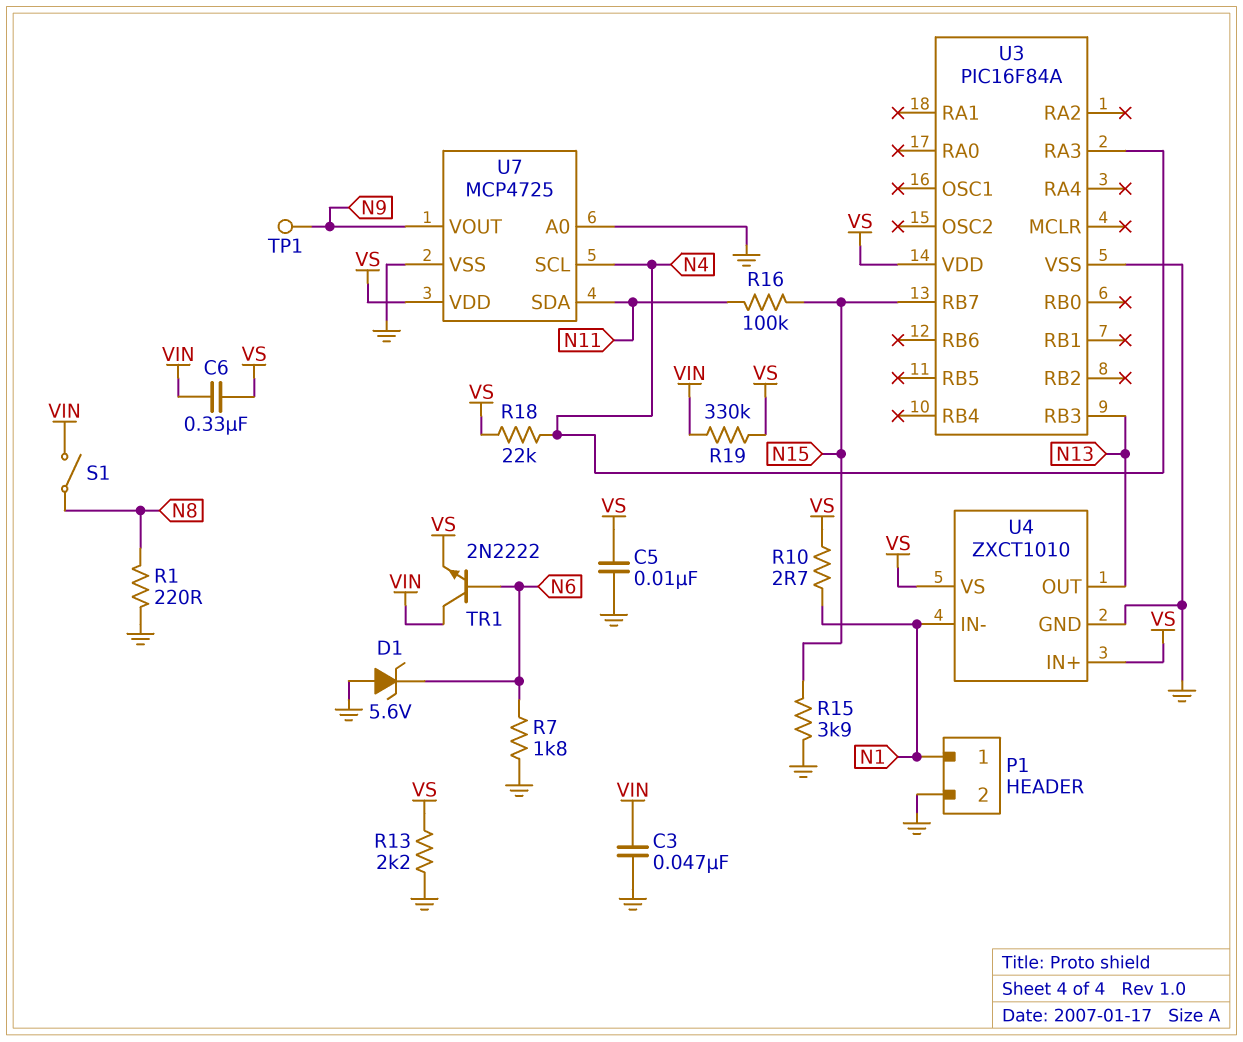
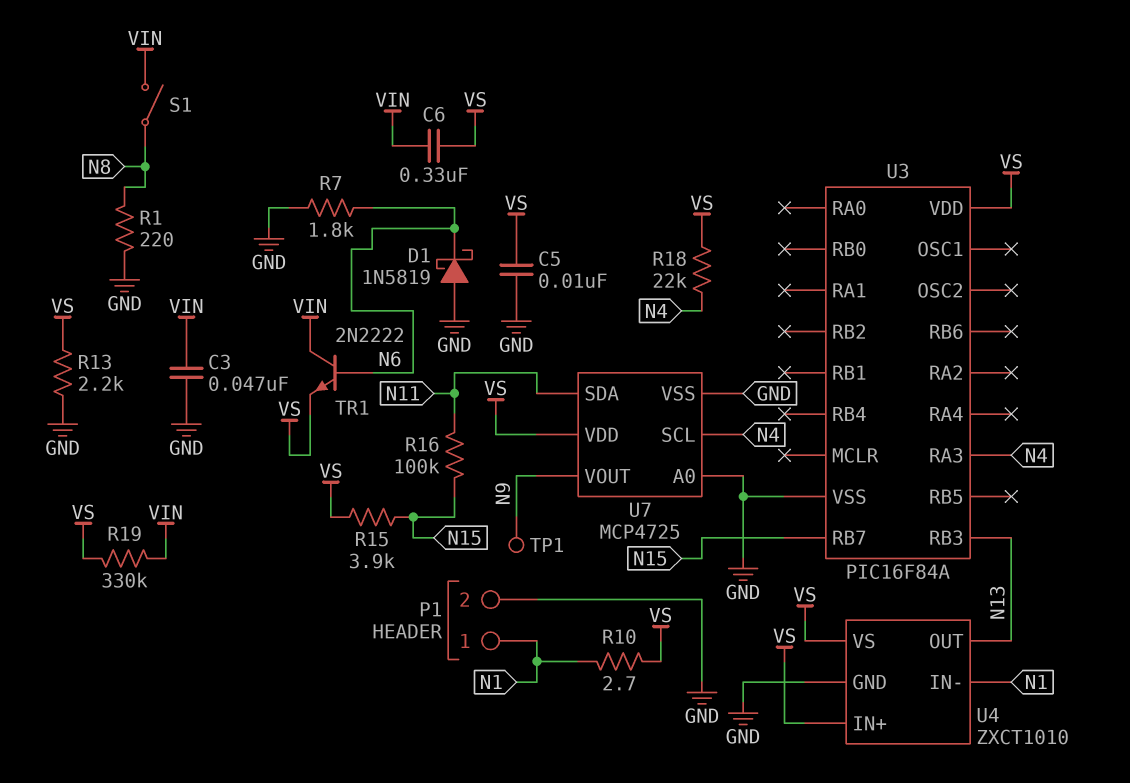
D1: zener 5.6V (A GND, K N6) -> schottky 1N5819 (A GND, K N6)
R15: 3.9k (GND, N15) -> 3.9k (N15, VS)

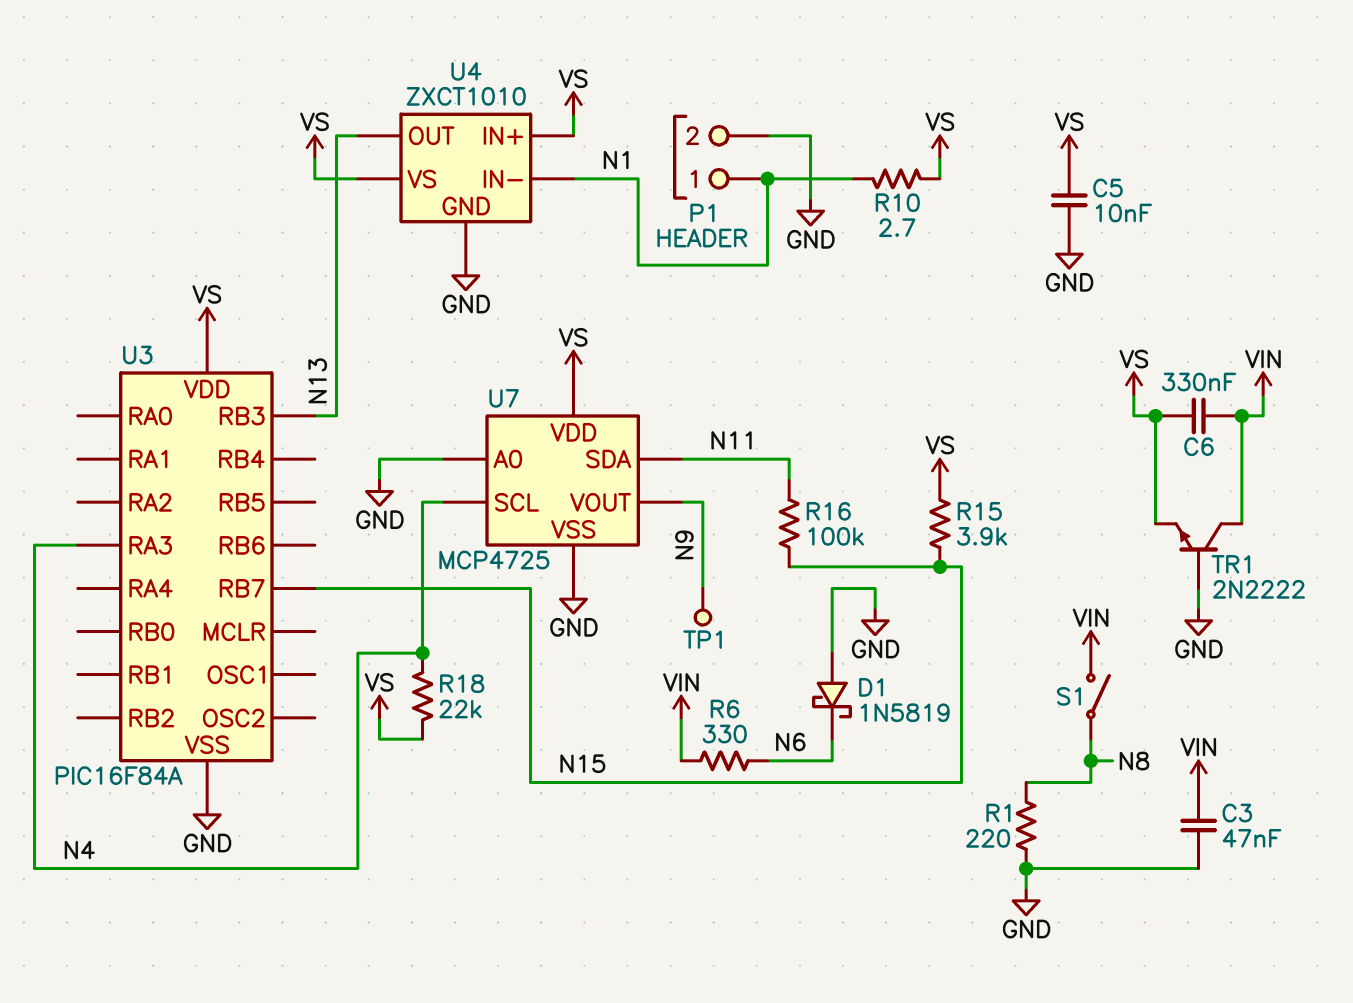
R6: none -> 330 (N6, VIN)
R7: 1.8k (GND, N6) -> none
R13: 2.2k (GND, VS) -> none
R19: 330k (VIN, VS) -> none
TR1: NPN 2N2222 (B N6, C VIN, E VS) -> NPN 2N2222 (B GND, C VIN, E VS)

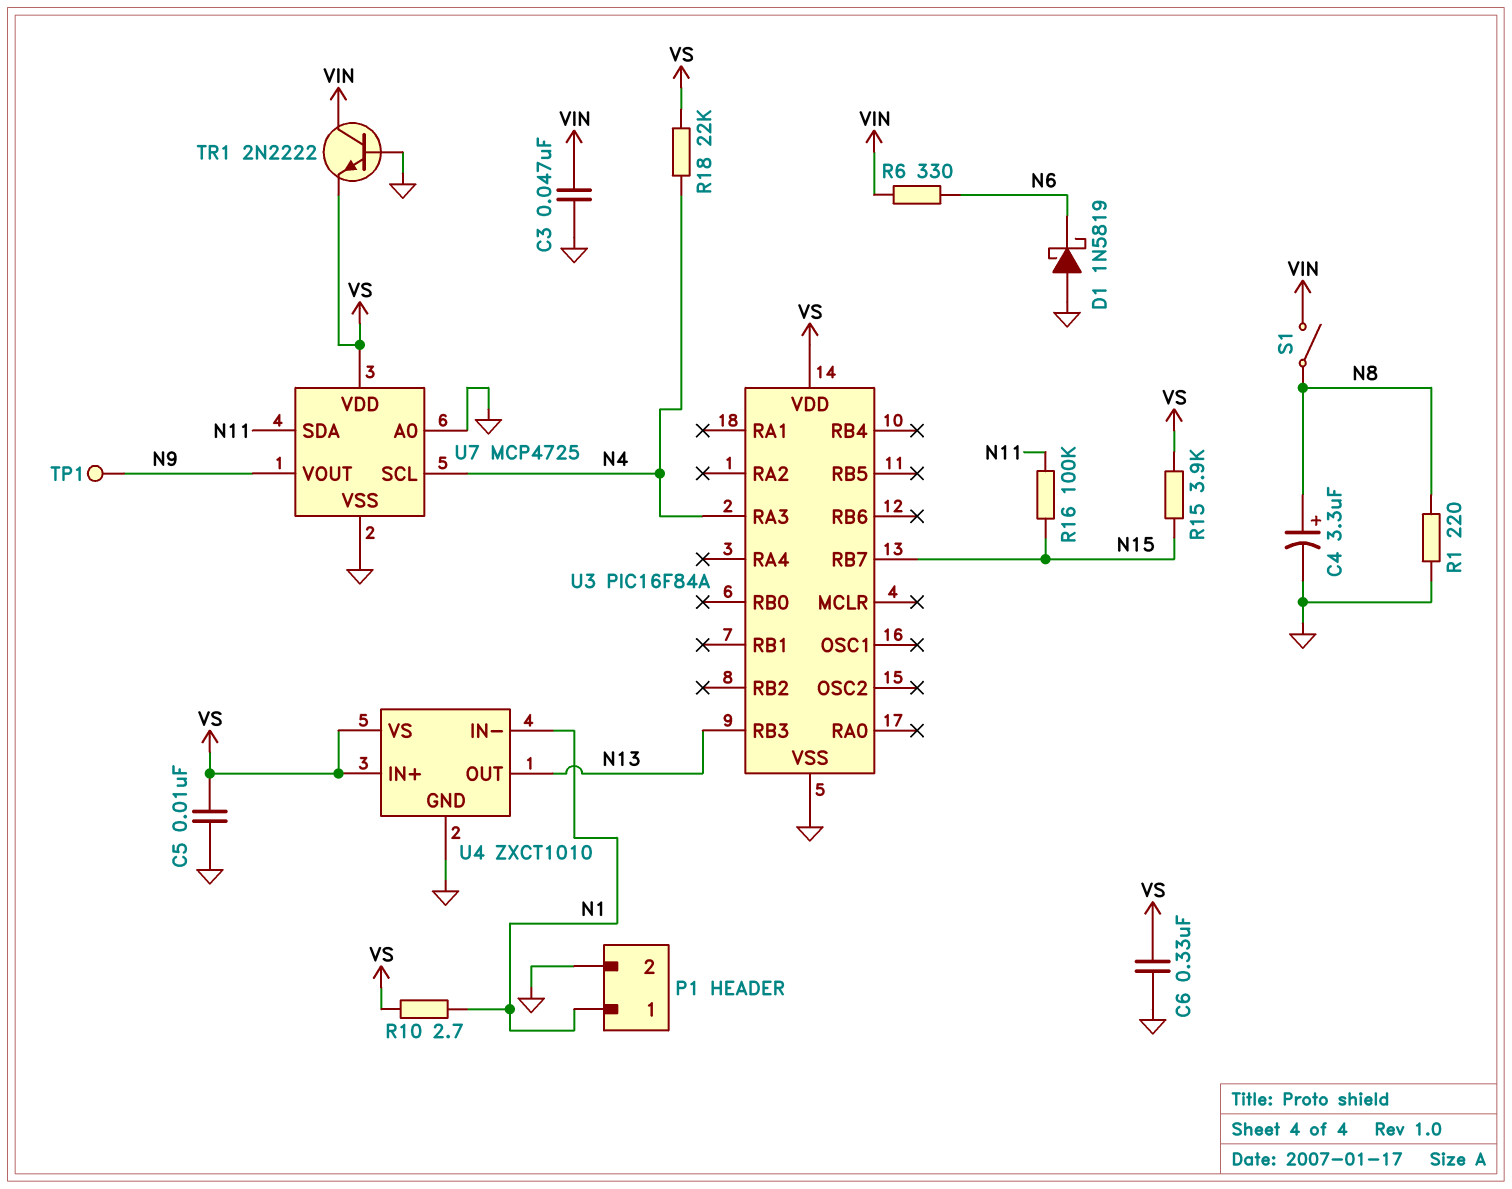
C4: none -> 3.3uF (plus N8, minus GND)
C6: 330nF (VIN, VS) -> 330nF (GND, VS)

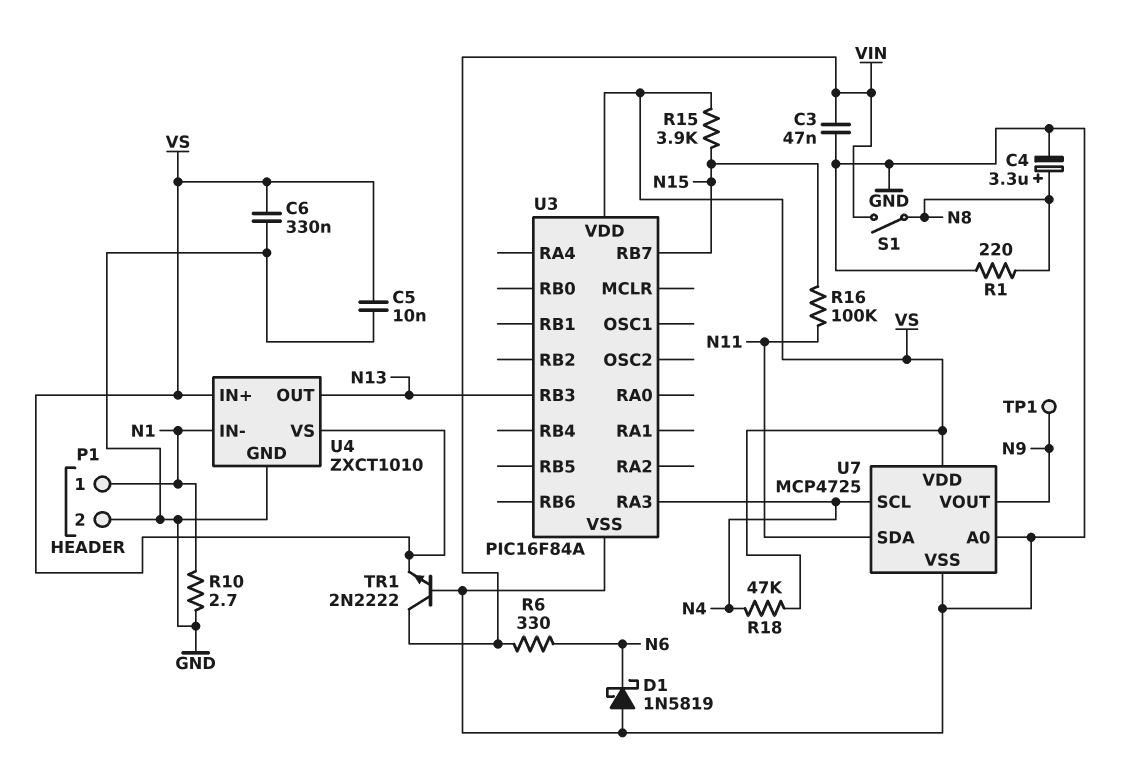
R10: 2.7 (N1, VS) -> 2.7 (GND, N1)
R18: 22k (N4, VS) -> 47k (N4, VS)

